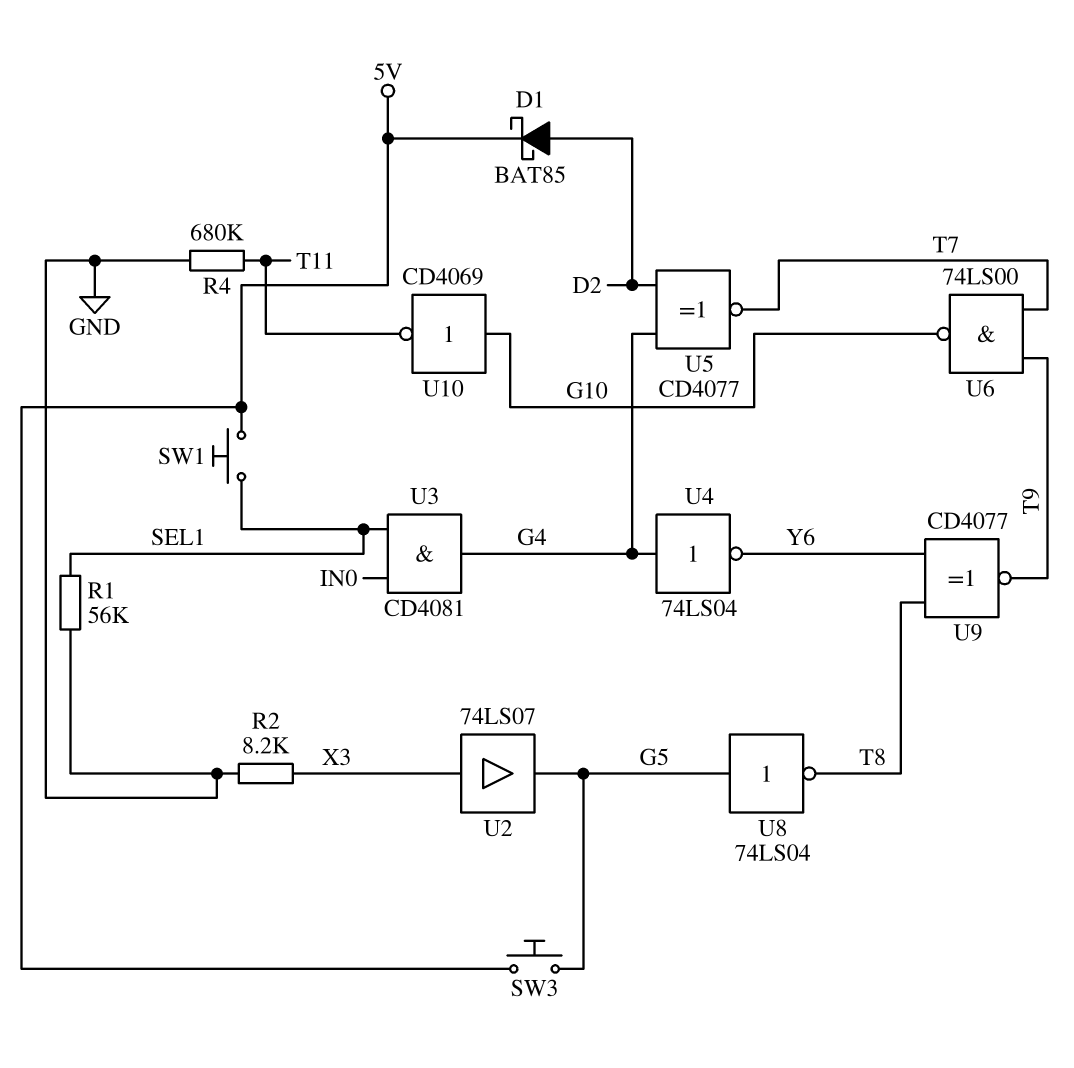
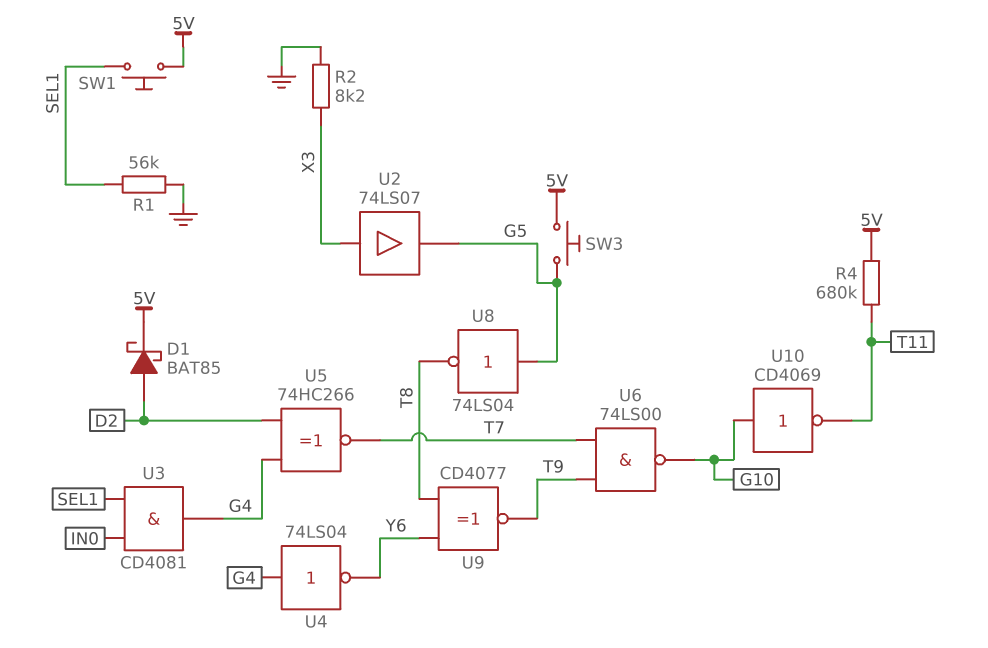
R4: 680k (GND, T11) -> 680k (5V, T11)
U5: XNOR CD4077 (in D2, in G4, out T7) -> XNOR 74HC266 (in D2, in G4, out T7)

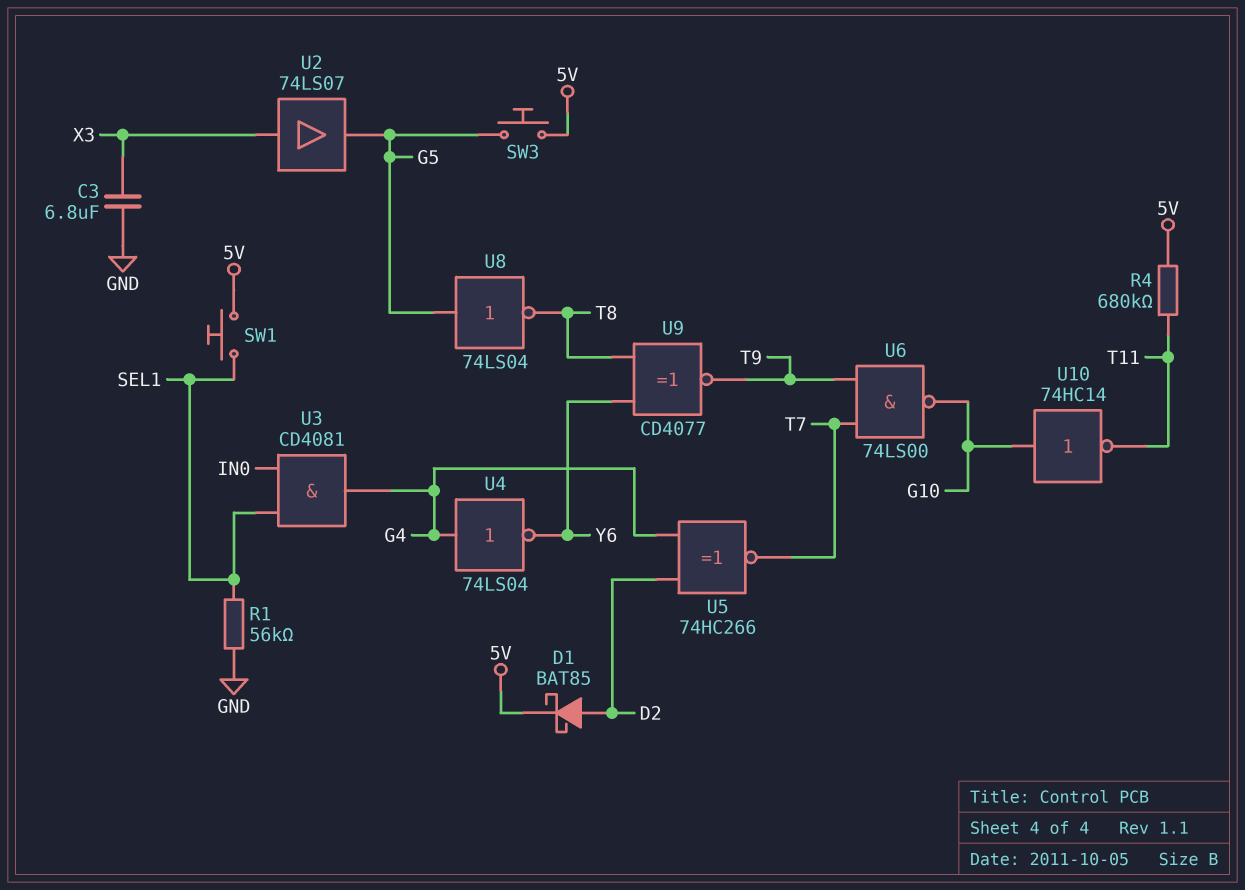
C3: none -> 6.8uF (GND, X3)
R2: 8.2k (GND, X3) -> none
U10: NOT CD4069 (in G10, out T11) -> NOT 74HC14 (in G10, out T11)

